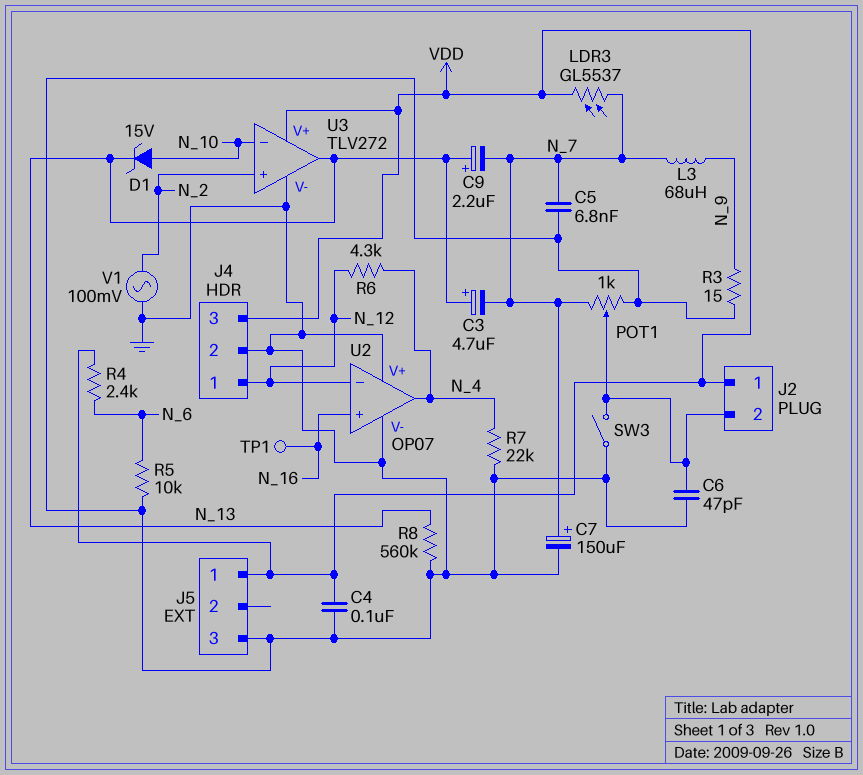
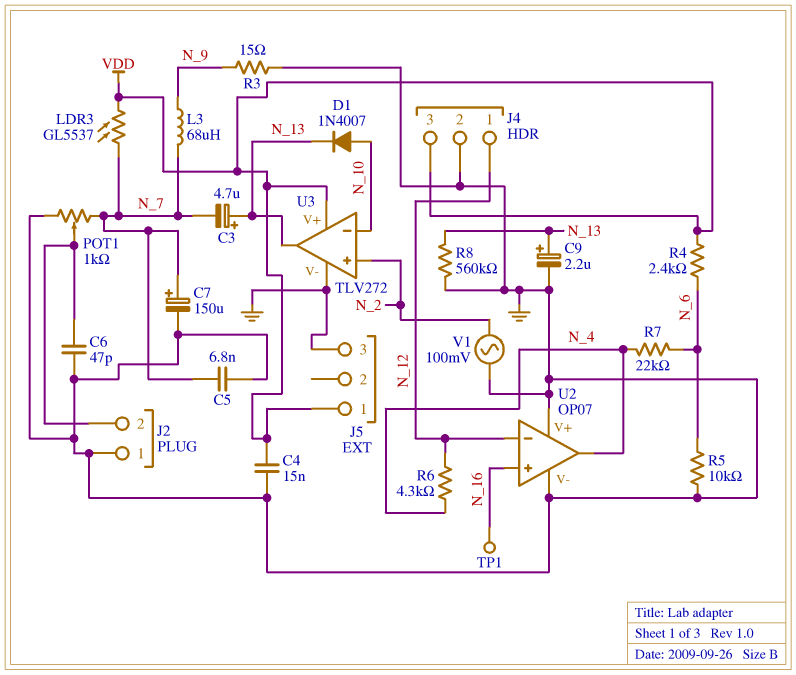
C4: 100nF (GND, VDD) -> 15nF (GND, VDD)
C9: 2.2uF (plus N_13, minus N_7) -> 2.2uF (plus N_13, minus GND)
D1: zener 15V (A N_10, K N_13) -> diode 1N4007 (A N_10, K N_13)
J2 pin 1: VDD -> GND
R7: 22k (GND, N_4) -> 22k (N_4, N_6)
SW3: switch (GND, J2/2) -> none

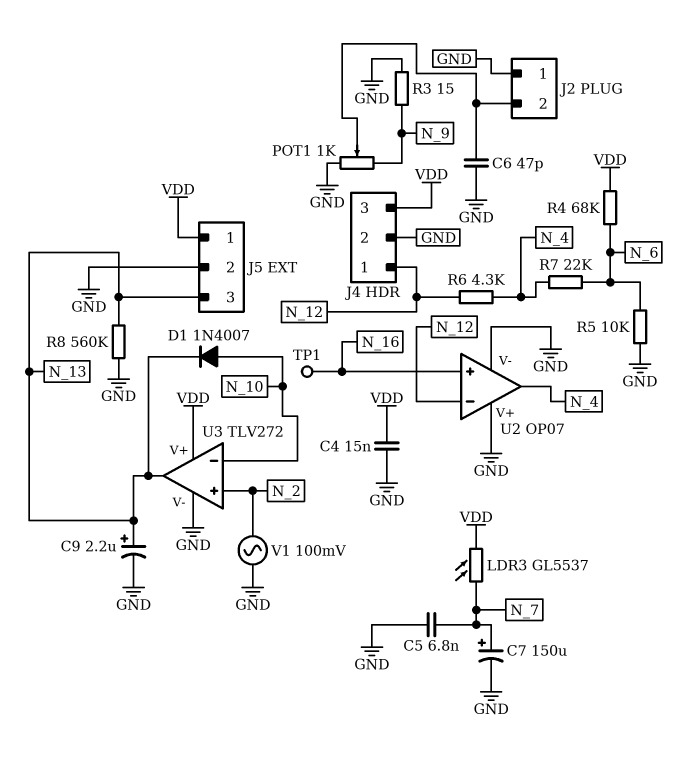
C3: 4.7uF (plus N_13, minus N_7) -> none
J5 pin 2: none -> GND
J5 pin 3: GND -> N_13
L3: 68uH (N_7, N_9) -> none
POT1: 1k (GND, N_7, wiper J2/2) -> 1k (GND, N_9, wiper J2/2)
R4: 2.4k (N_6, VDD) -> 68k (N_6, VDD)

